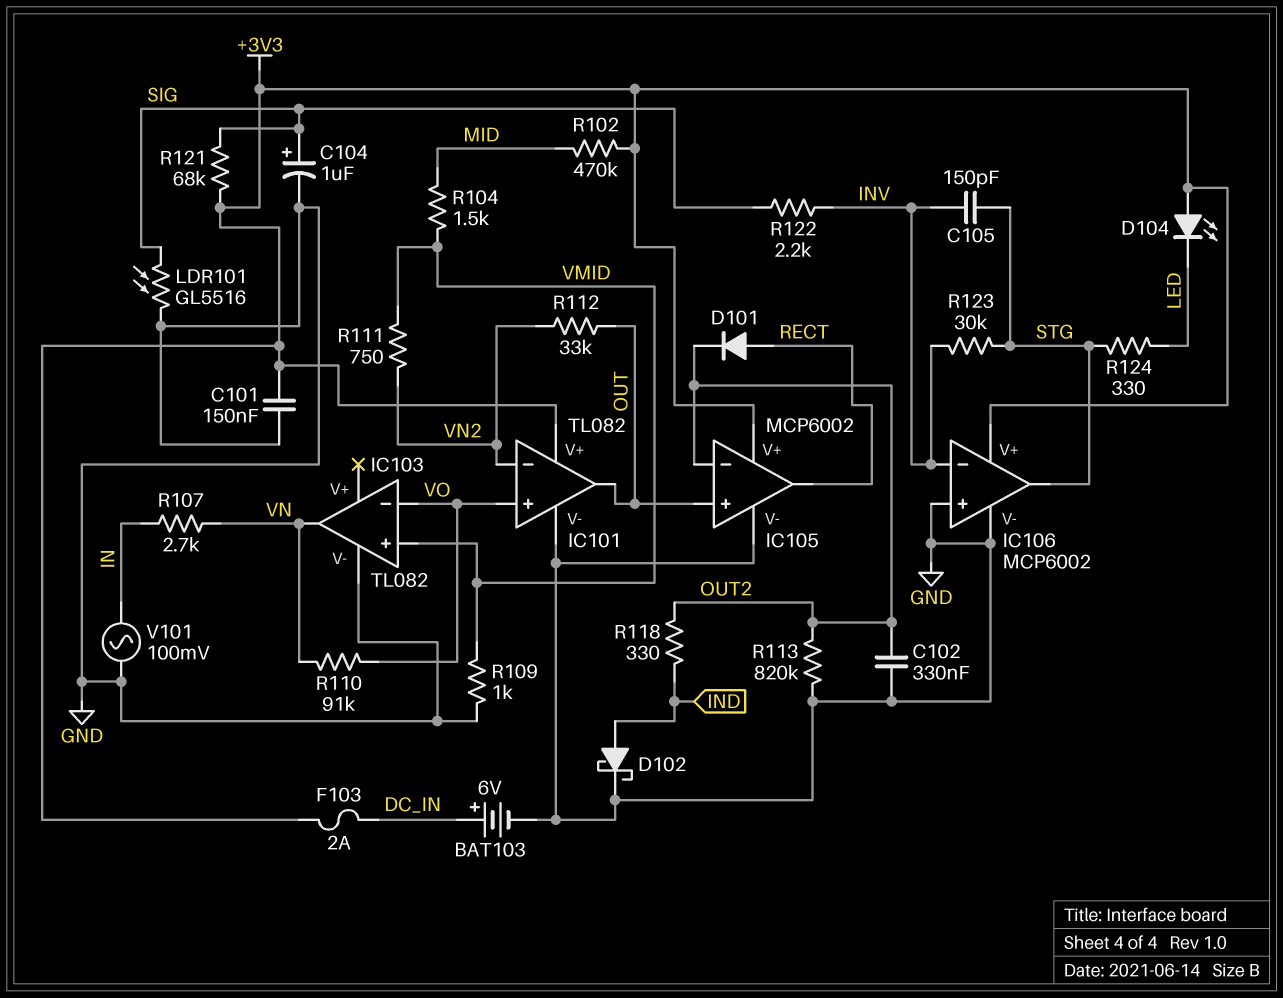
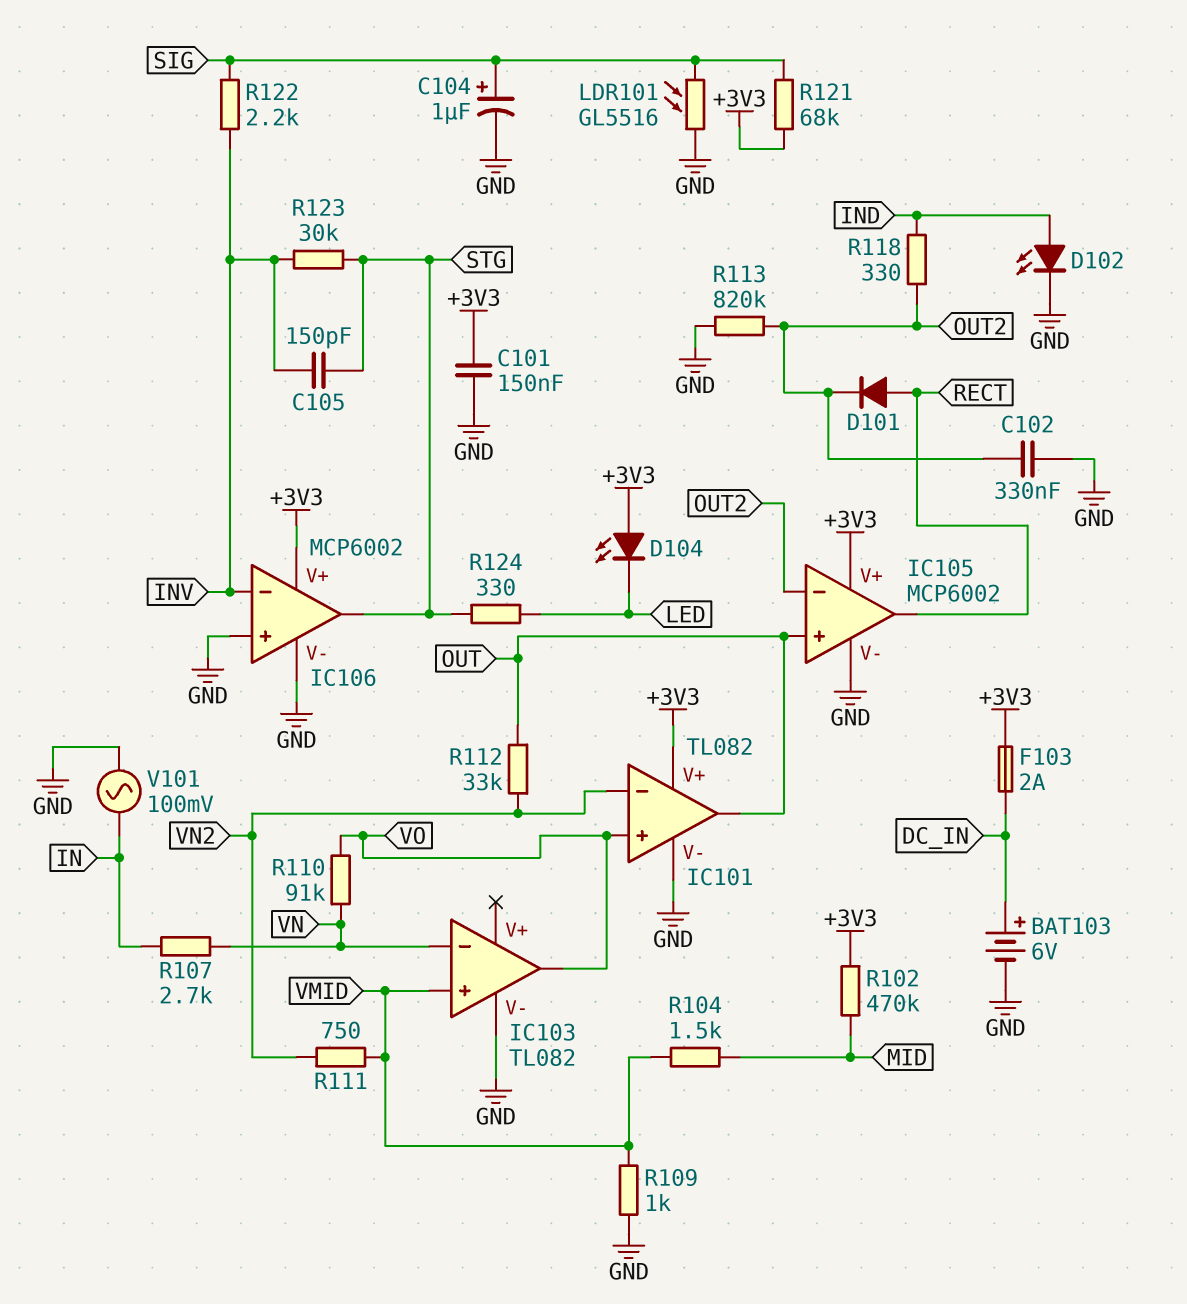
D102: schottky (A IND, K GND) -> LED (A IND, K GND)
IC103 pin in-: VO -> VN
IC103 pin out: VN -> VO

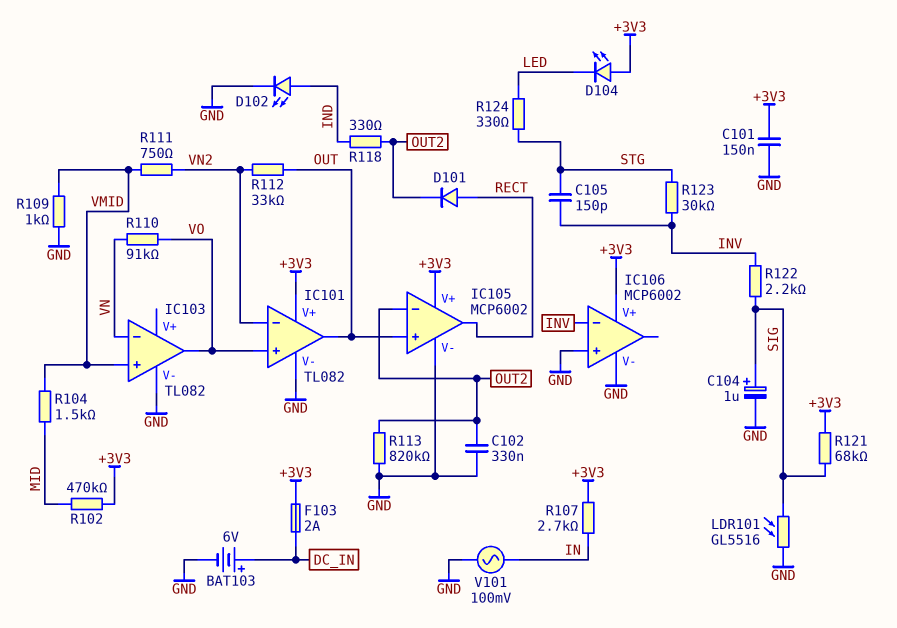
IC106 pin out: STG -> none
R107: 2.7k (IN, VN) -> 2.7k (+3V3, IN)

